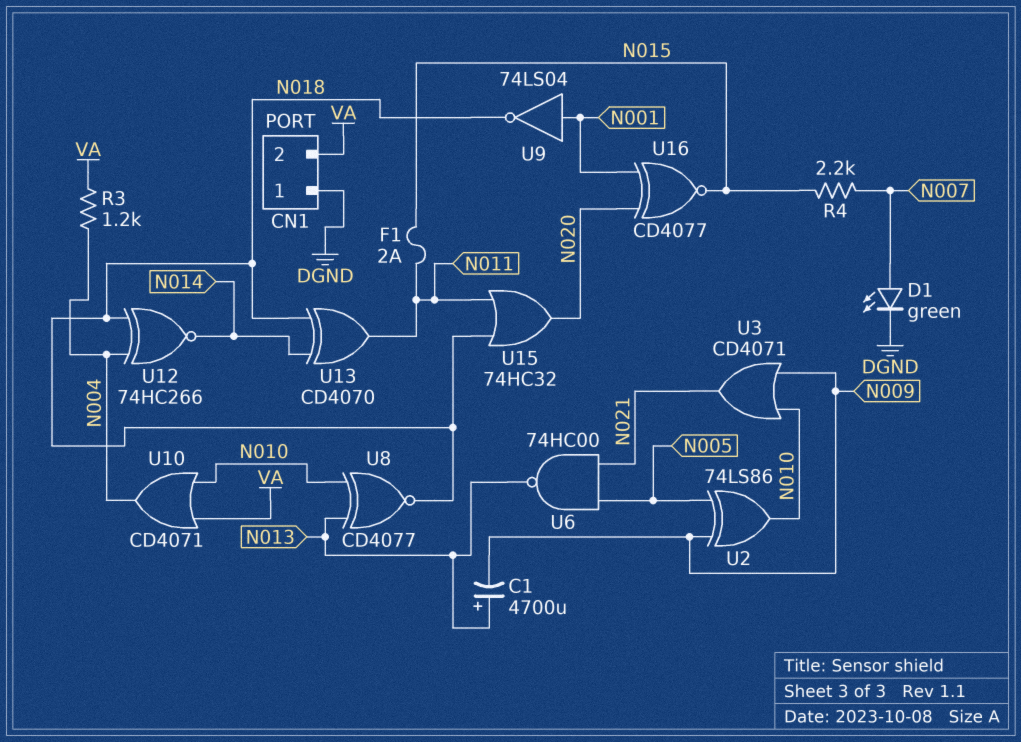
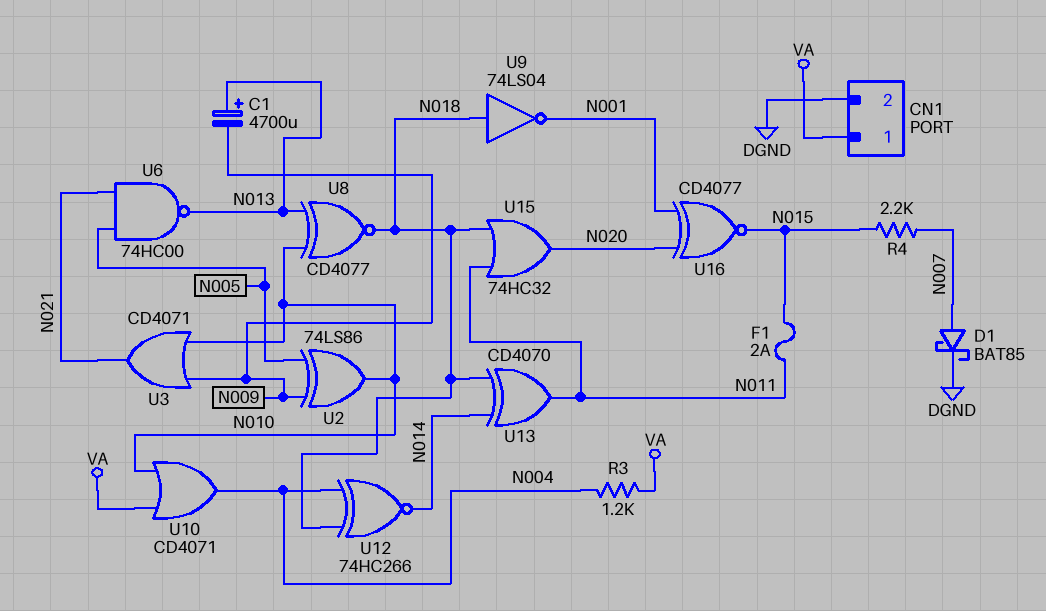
CN1 pin 1: DGND -> VA
CN1 pin 2: VA -> DGND
D1: LED green (A N007, K DGND) -> schottky BAT85 (A N007, K DGND)
U9: NOT 74LS04 (in N001, out N018) -> NOT 74LS04 (in N018, out N001)

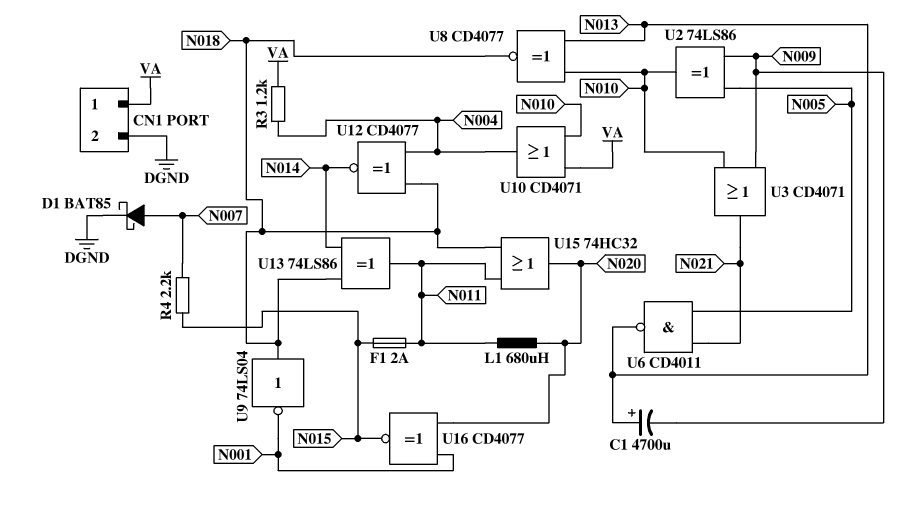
L1: none -> 680uH (N011, N020)
U6: NAND 74HC00 (in N005, in N021, out N013) -> NAND CD4011 (in N005, in N021, out N013)
U12: XNOR 74HC266 (in N004, in N018, out N014) -> XNOR CD4077 (in N004, in N018, out N014)
U13: XOR CD4070 (in N014, in N018, out N011) -> XOR 74LS86 (in N014, in N018, out N011)

